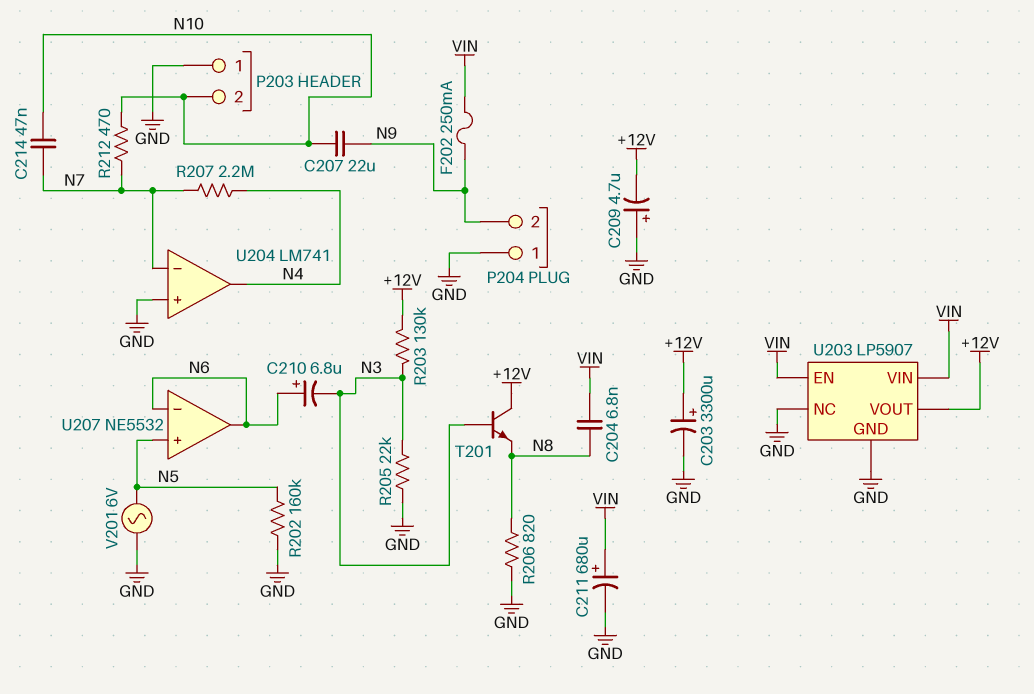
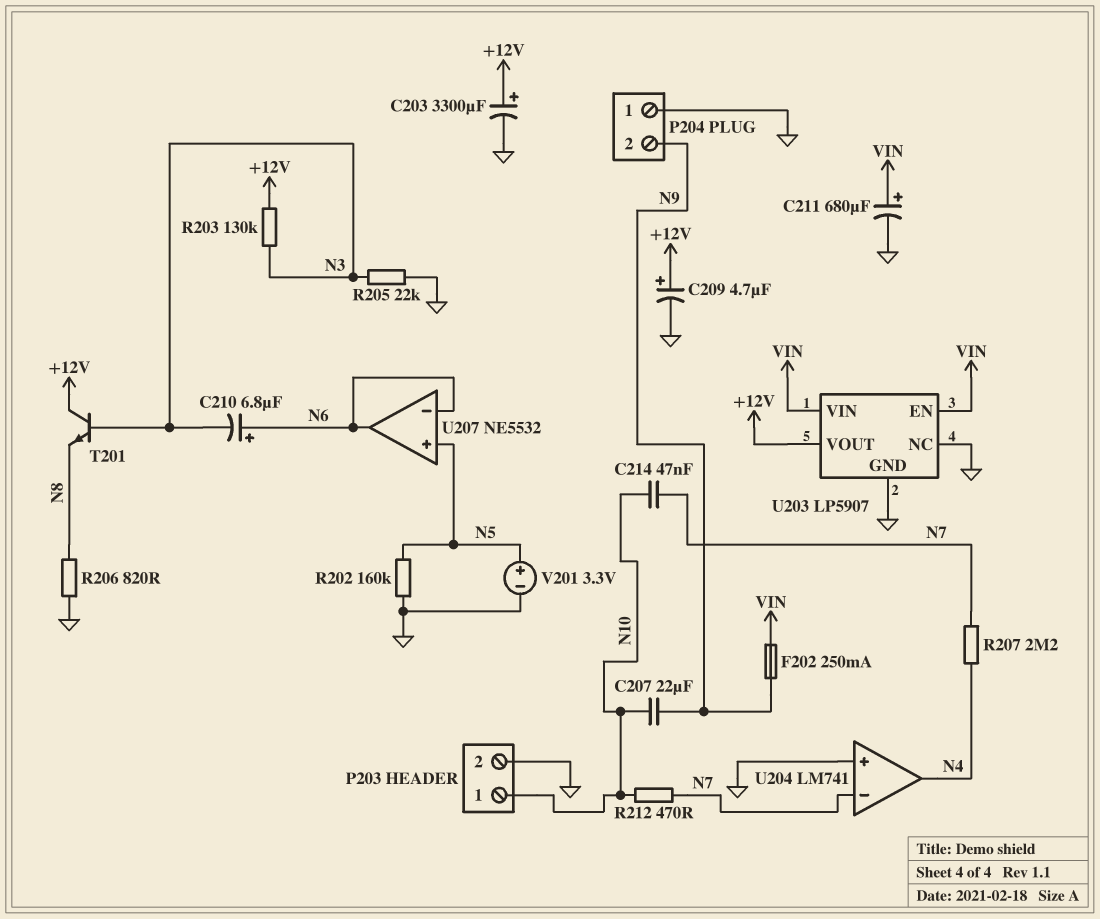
C204: 6.8nF (N8, VIN) -> none
C209: 4.7uF (plus GND, minus +12V) -> 4.7uF (plus +12V, minus GND)
P203 pin 1: GND -> N10
P203 pin 2: N10 -> GND
V201: AC 6V (GND, N5) -> 3.3V (plus N5, minus GND)

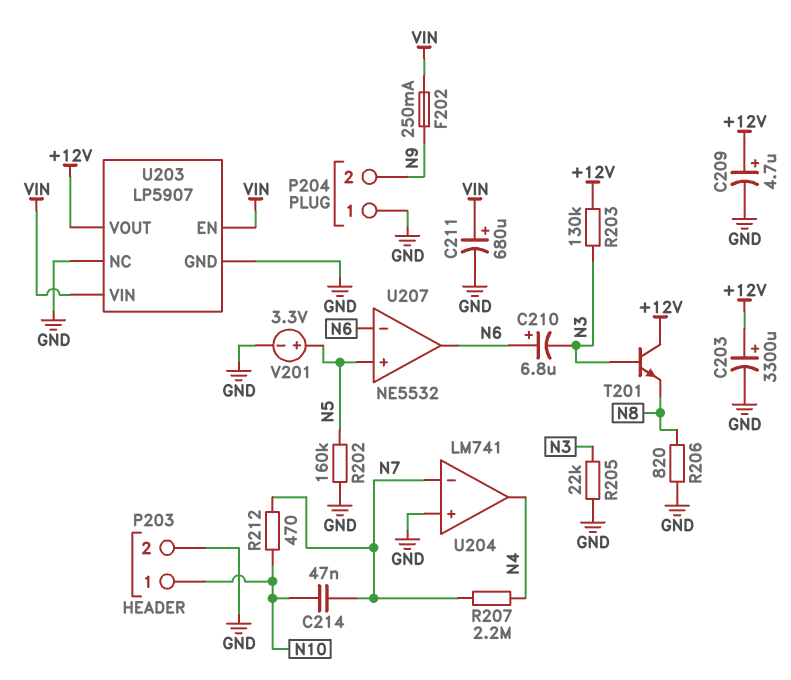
C207: 22uF (N9, N10) -> none

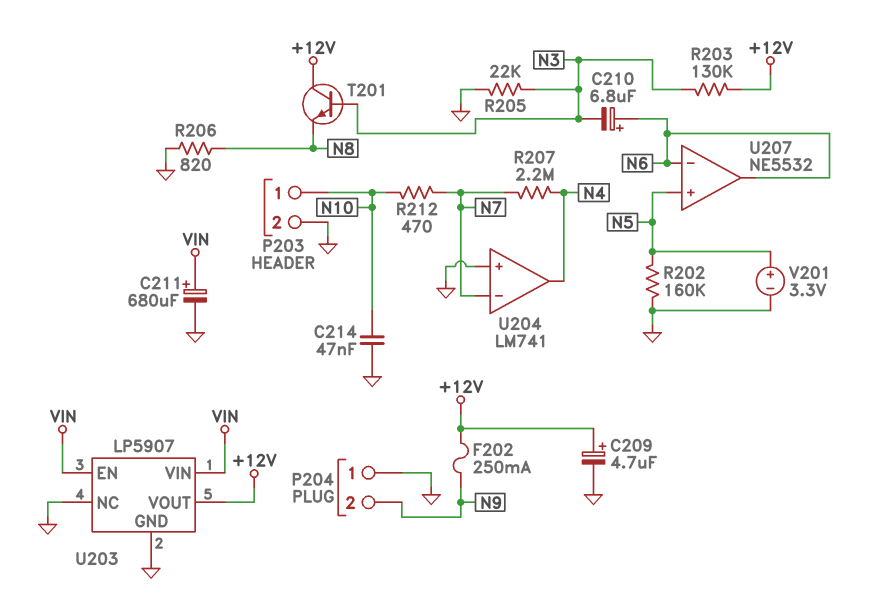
C203: 3300uF (plus +12V, minus GND) -> none
C214: 47nF (N7, N10) -> 47nF (GND, N10)
F202: 250mA (N9, VIN) -> 250mA (+12V, N9)

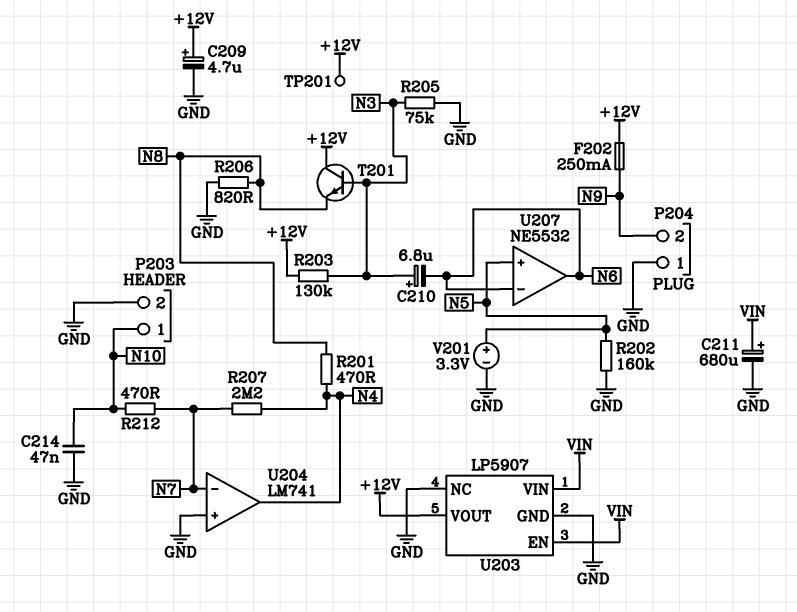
C210: 6.8uF (plus N6, minus N3) -> 6.8uF (plus N3, minus N6)
R201: none -> 470 (N4, N8)
R205: 22k (GND, N3) -> 75k (GND, N3)
TP201: none -> test point (+12V)

